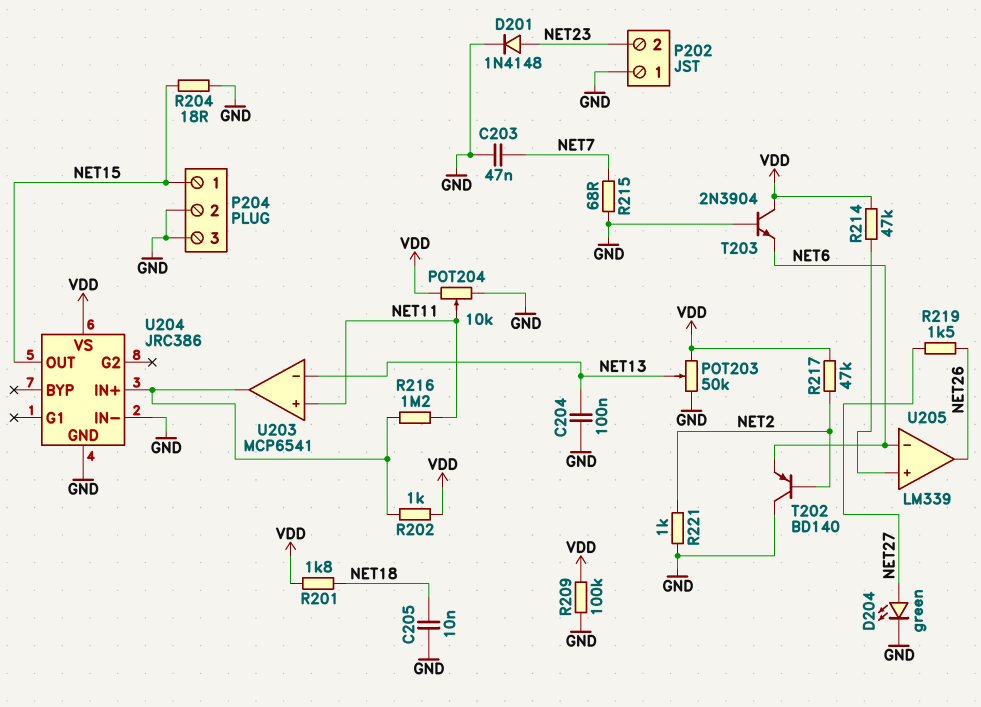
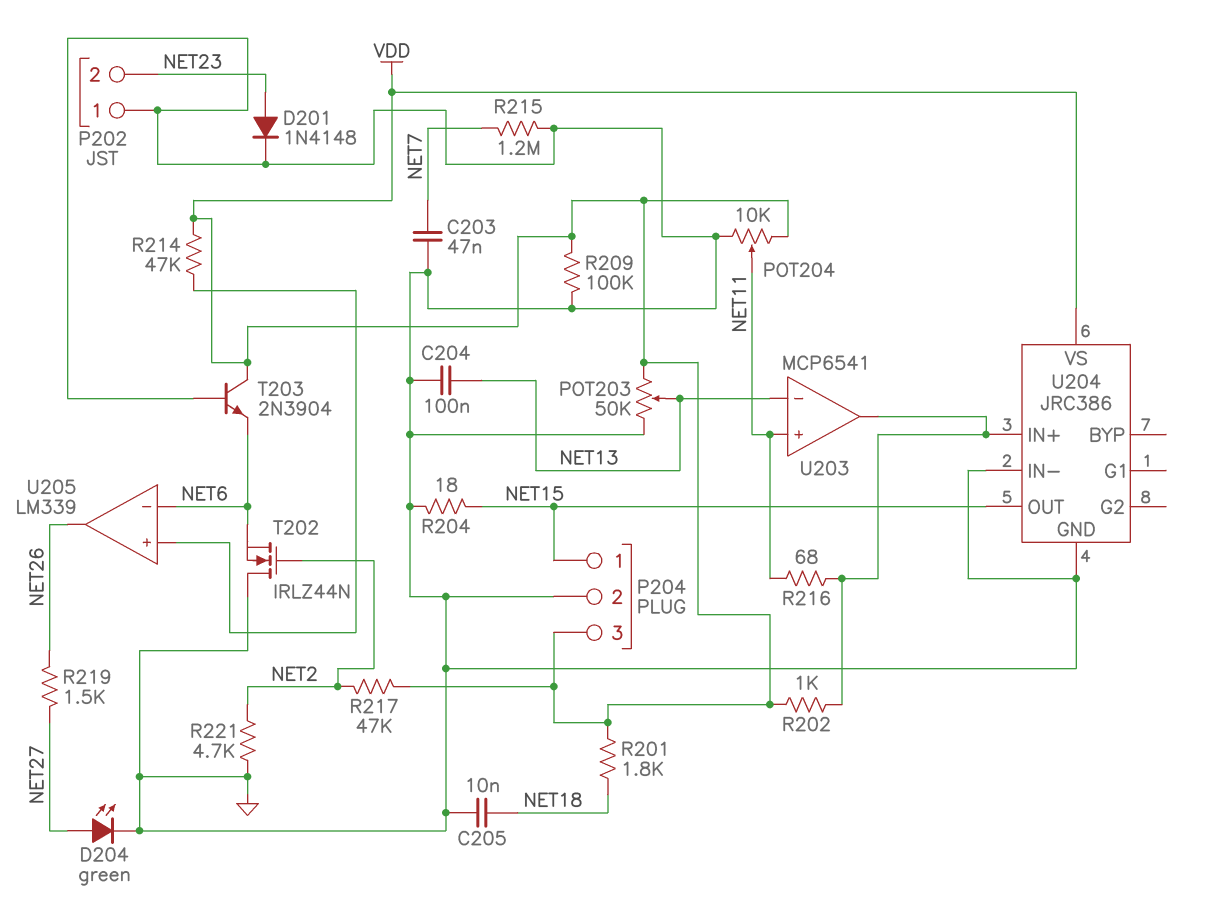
P204 pin 3: GND -> VDD
R215: 68 (GND, NET7) -> 1.2M (GND, NET7)
R216: 1.2M (NET11, U203/out) -> 68 (NET11, U203/out)
R221: 1k (GND, NET2) -> 4.7k (GND, NET2)
T202: PNP BD140 (B NET2, C GND, E NET6) -> NMOS IRLZ44N (G NET2, D GND, S NET6)

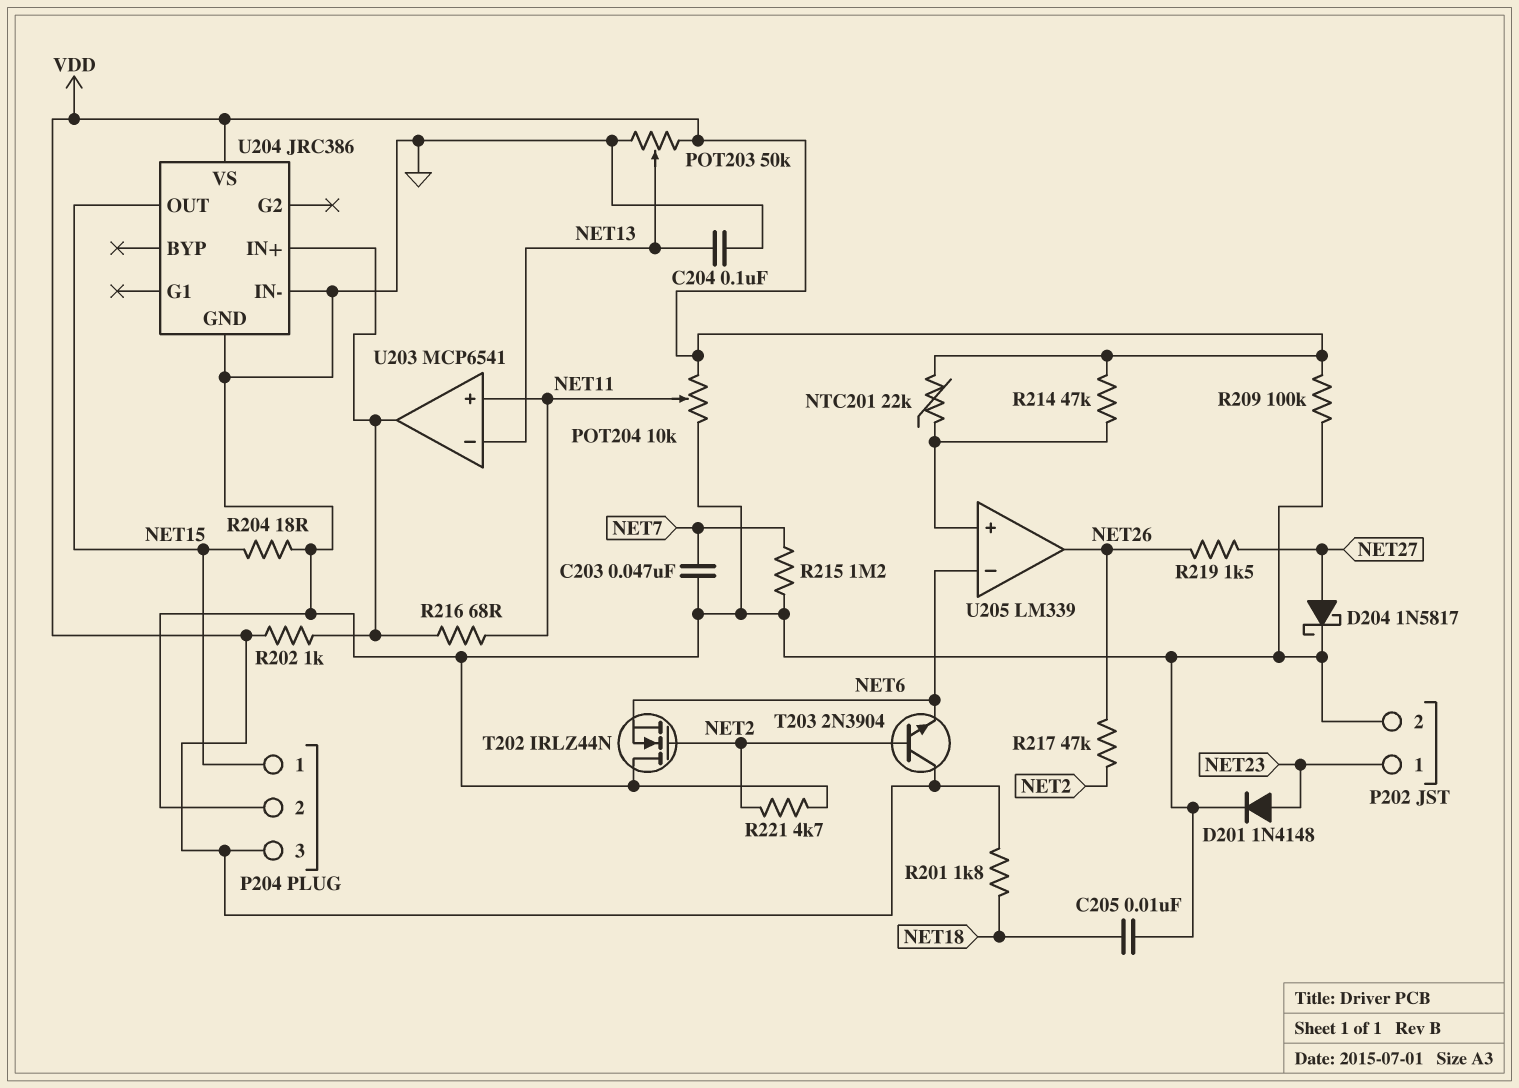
D204: LED green (A NET27, K GND) -> schottky 1N5817 (A NET27, K GND)
NTC201: none -> 22k (U205/in+, VDD)
P202 pin 1: GND -> NET23
P202 pin 2: NET23 -> GND
R217: 47k (NET2, VDD) -> 47k (NET2, NET26)
T203: NPN 2N3904 (B GND, C VDD, E NET6) -> NPN 2N3904 (B NET2, C VDD, E NET6)

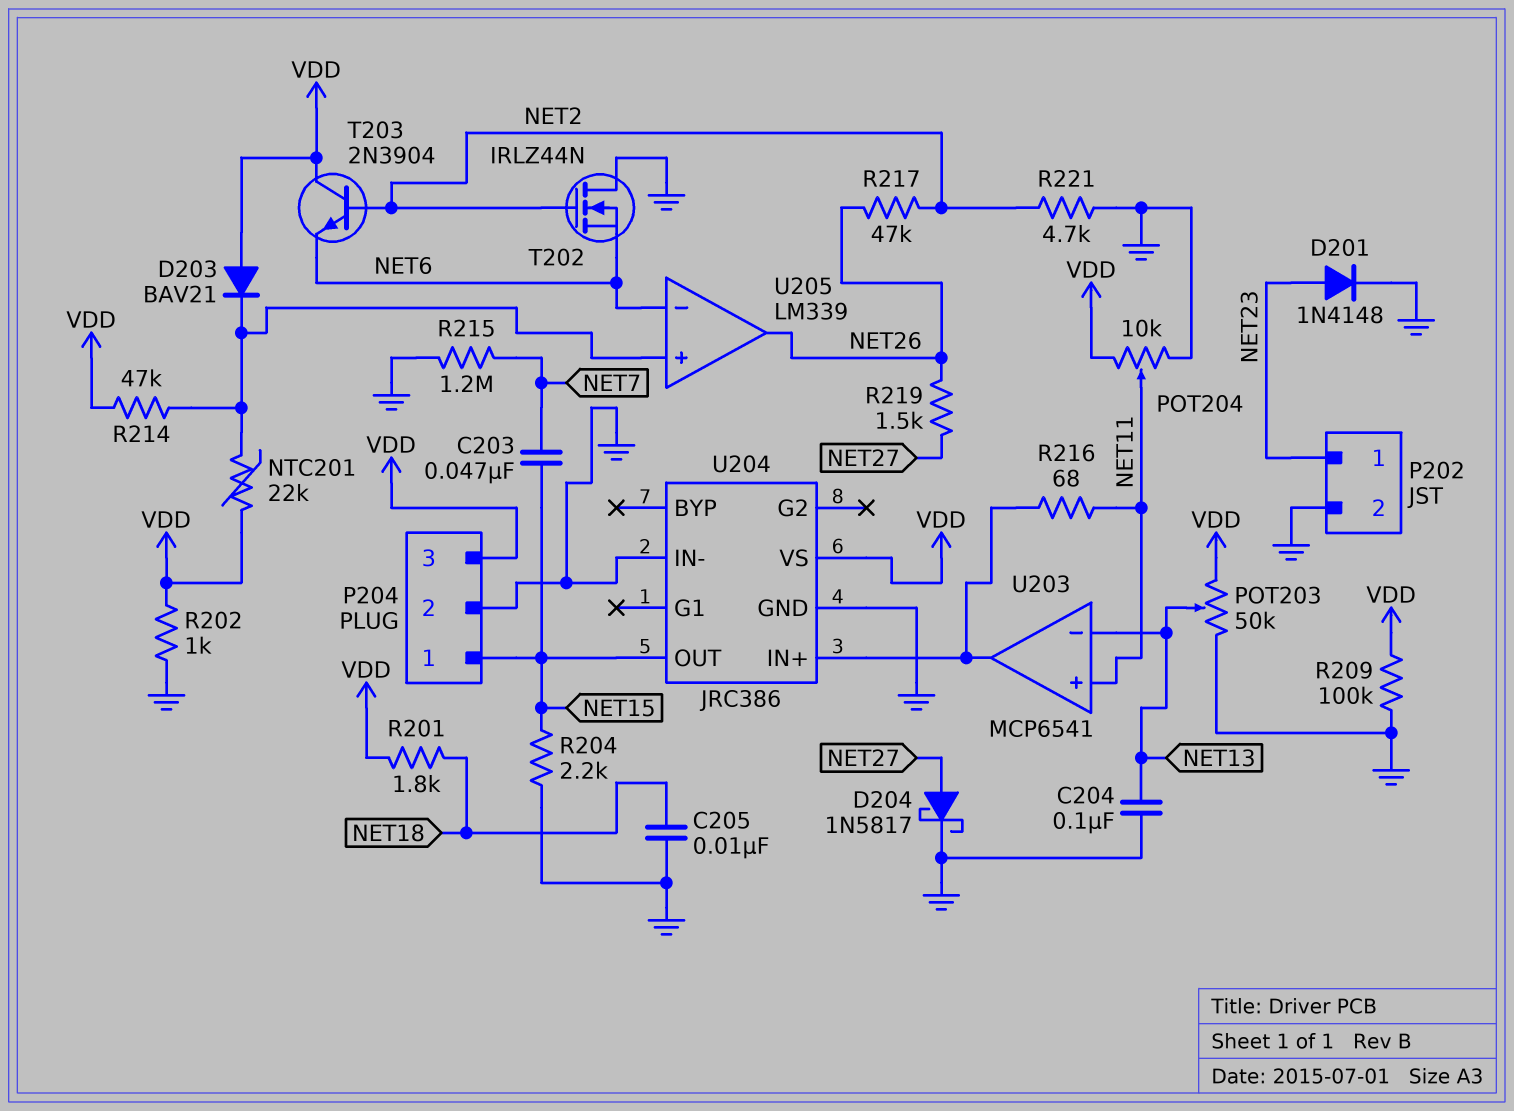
C203: 47nF (GND, NET7) -> 47nF (NET7, NET15)
D203: none -> diode BAV21 (A VDD, K U205/in+)
R202: 1k (U203/out, VDD) -> 1k (GND, VDD)
R204: 18 (GND, NET15) -> 2.2k (GND, NET15)

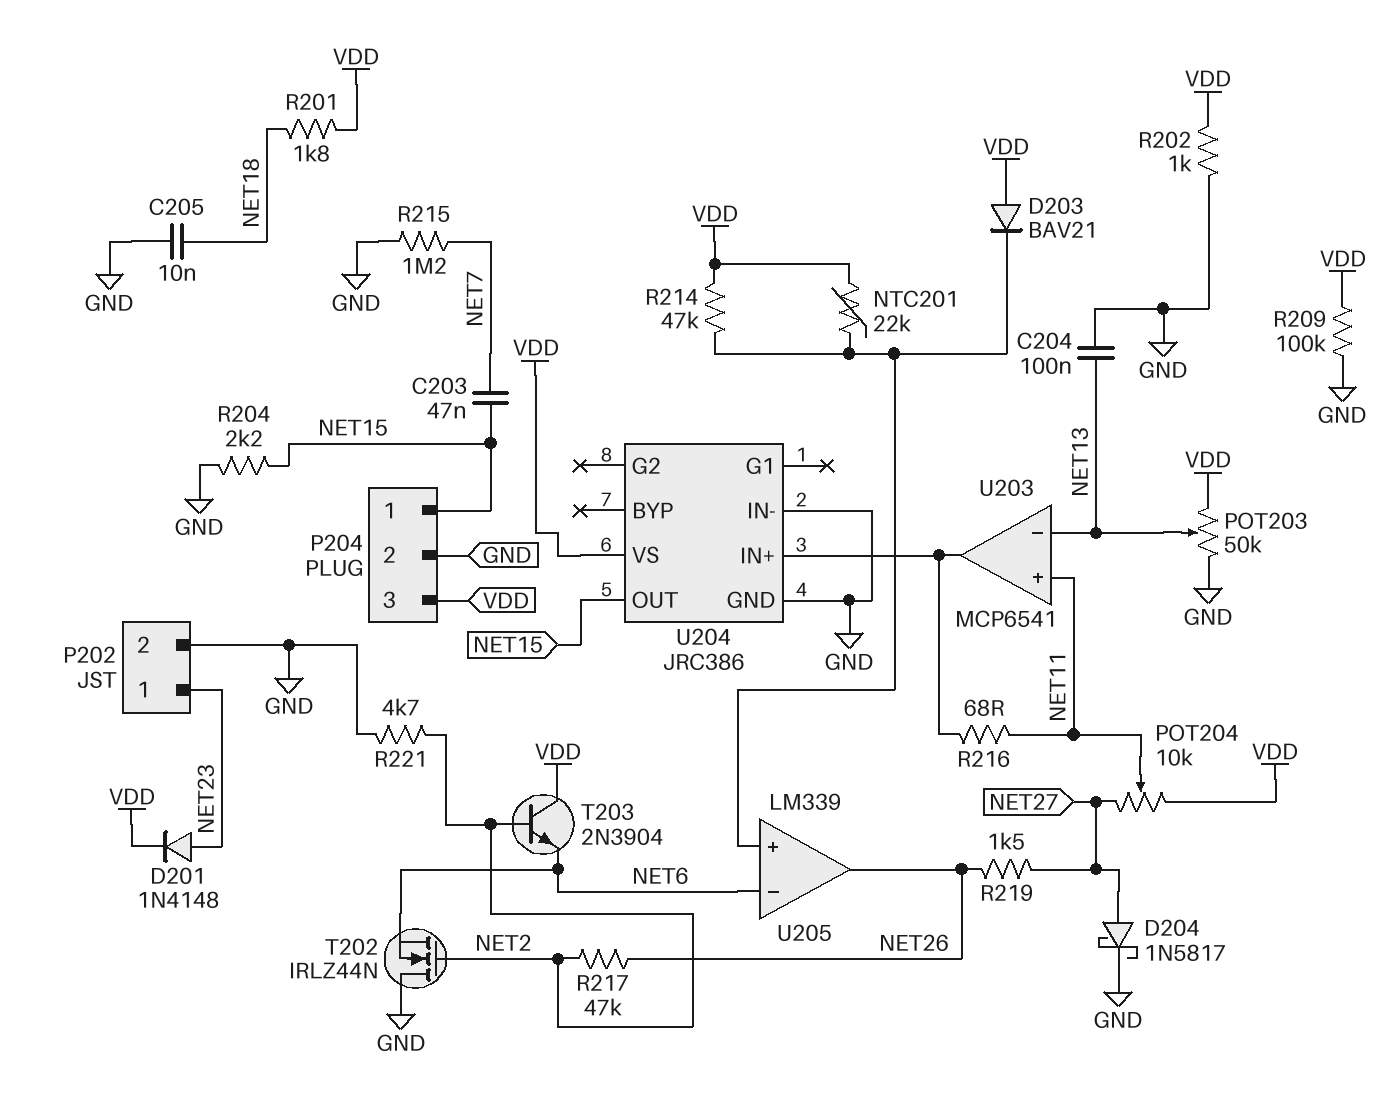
D201: diode 1N4148 (A NET23, K GND) -> diode 1N4148 (A NET23, K VDD)
POT204: 10k (GND, VDD, wiper NET11) -> 10k (NET27, VDD, wiper NET11)

